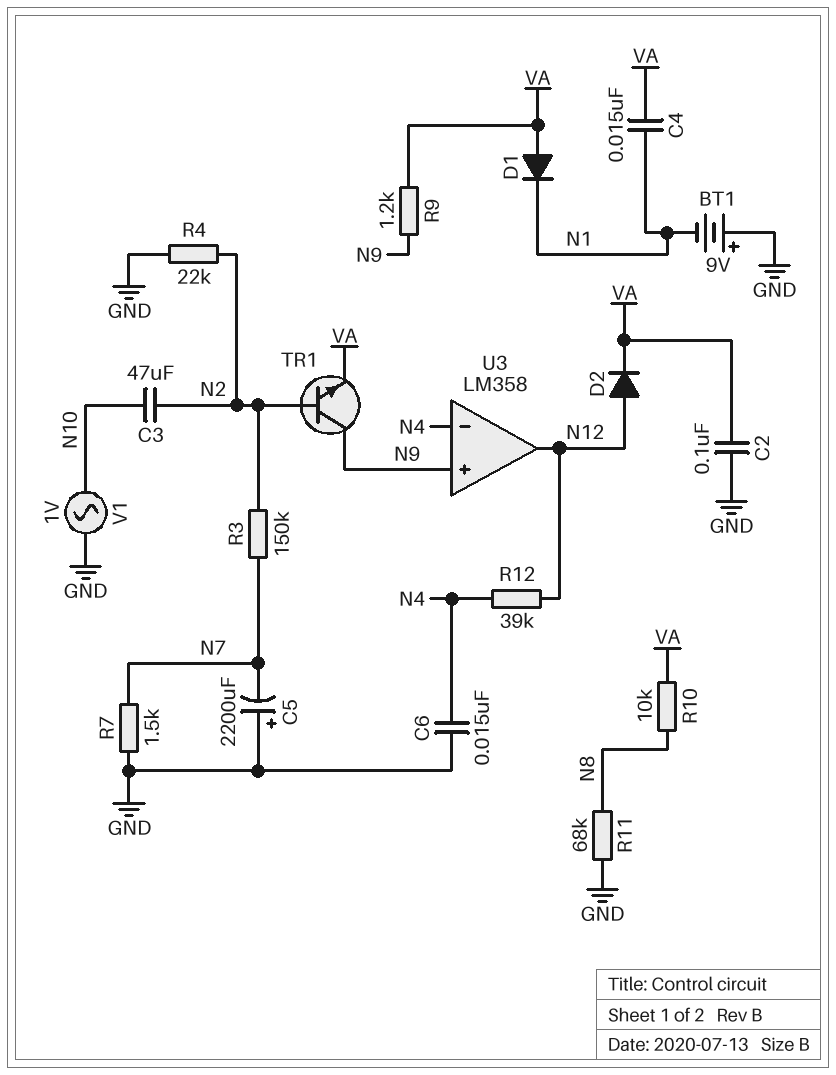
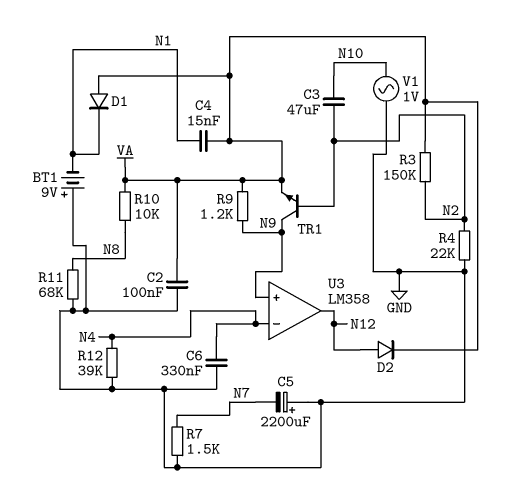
C6: 15nF (GND, N4) -> 330nF (GND, N4)
R3: 150k (N2, N7) -> 150k (N2, VA)
R12: 39k (N4, N12) -> 39k (GND, N4)

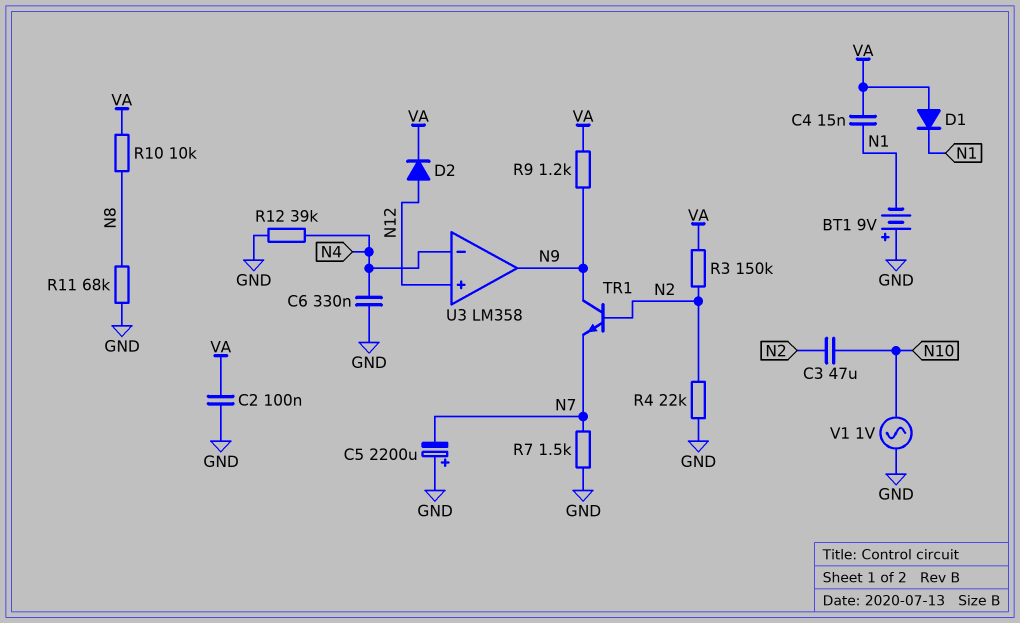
TR1: NPN (B N2, C N9, E VA) -> NPN (B N2, C N9, E N7)
U3 pin in+: N9 -> N12
U3 pin out: N12 -> N9

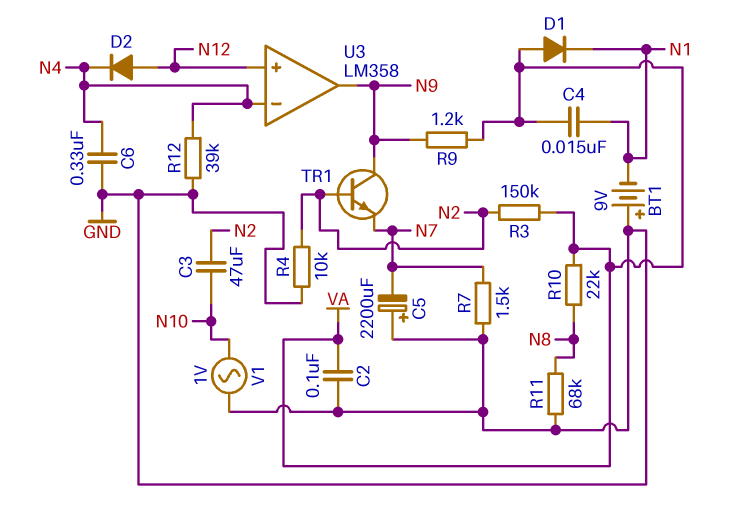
D2: diode (A N12, K VA) -> diode (A N12, K N4)
R4: 22k (GND, N2) -> 10k (GND, N2)
R10: 10k (N8, VA) -> 22k (N8, VA)

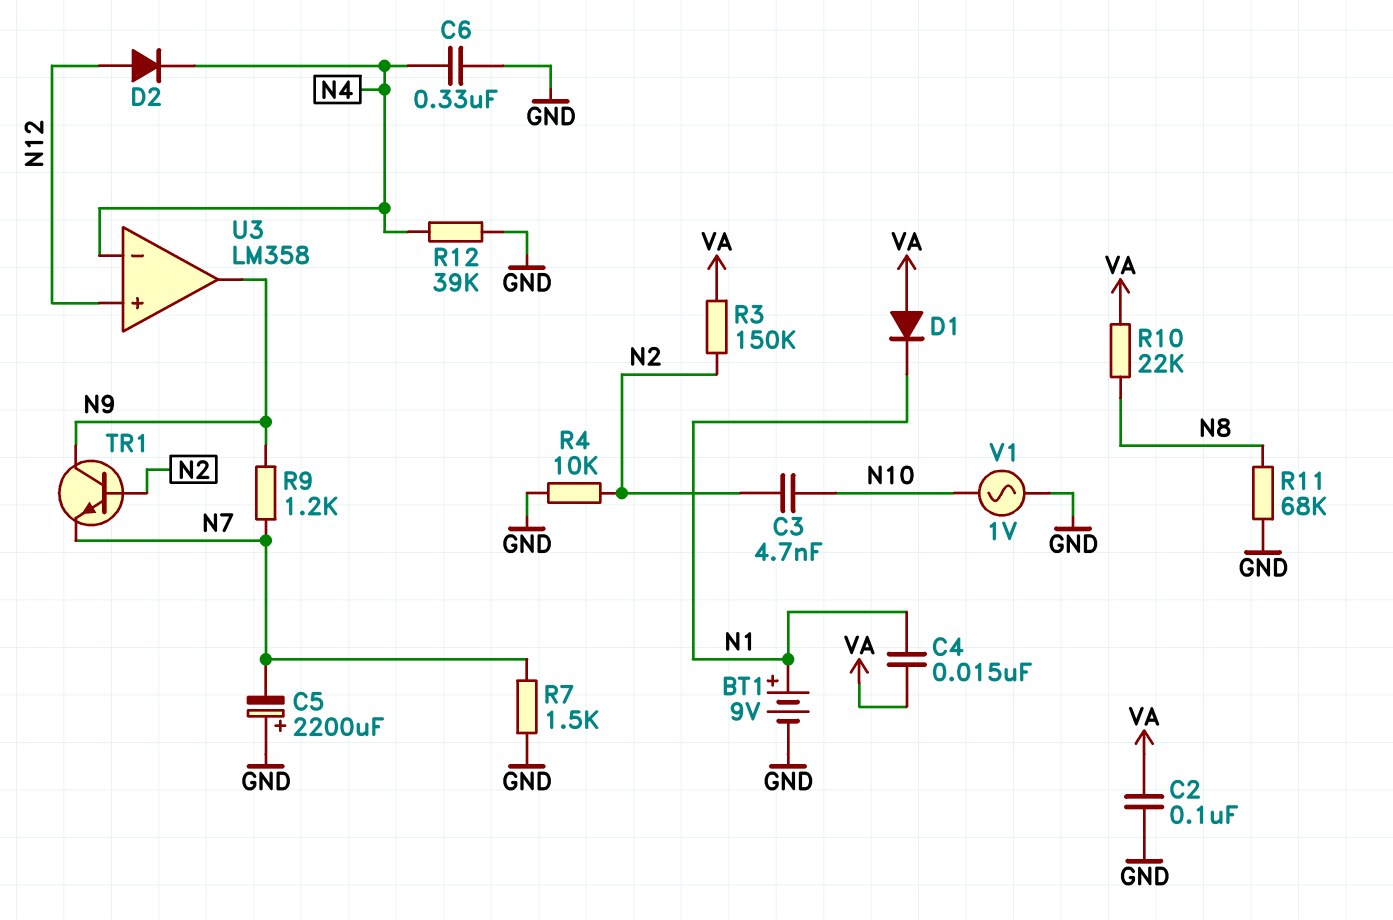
BT1: 9V (plus GND, minus N1) -> 9V (plus N1, minus GND)
C3: 47uF (N2, N10) -> 4.7nF (N2, N10)
R9: 1.2k (N9, VA) -> 1.2k (N7, N9)

